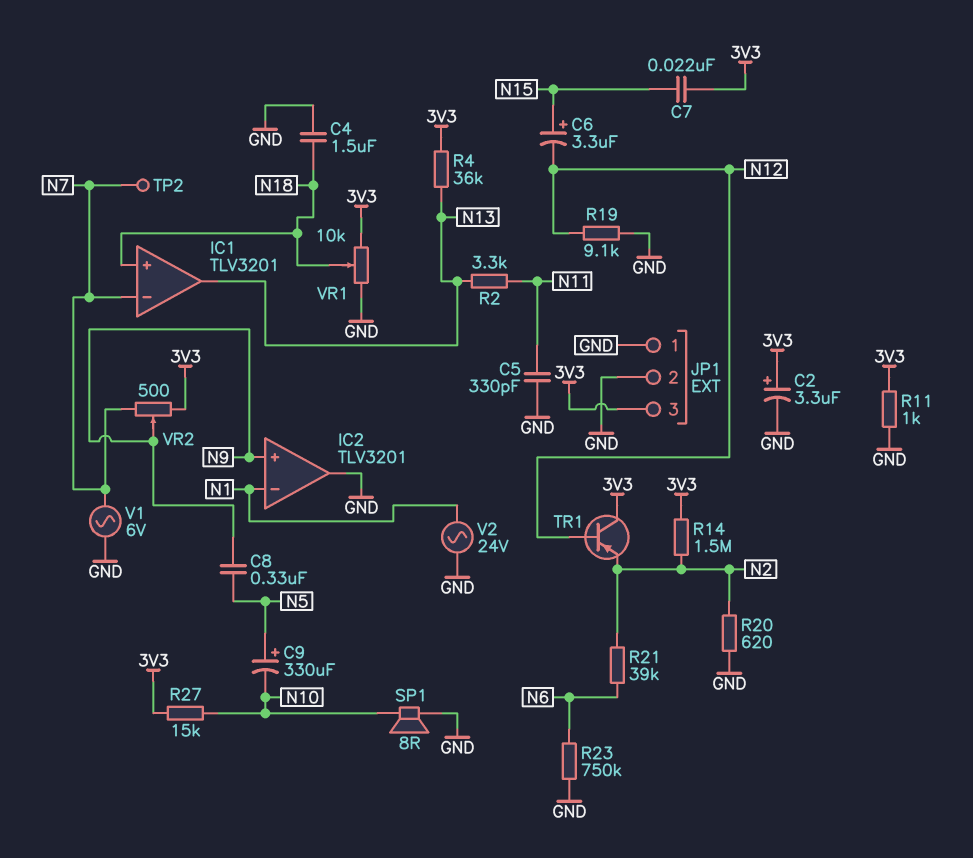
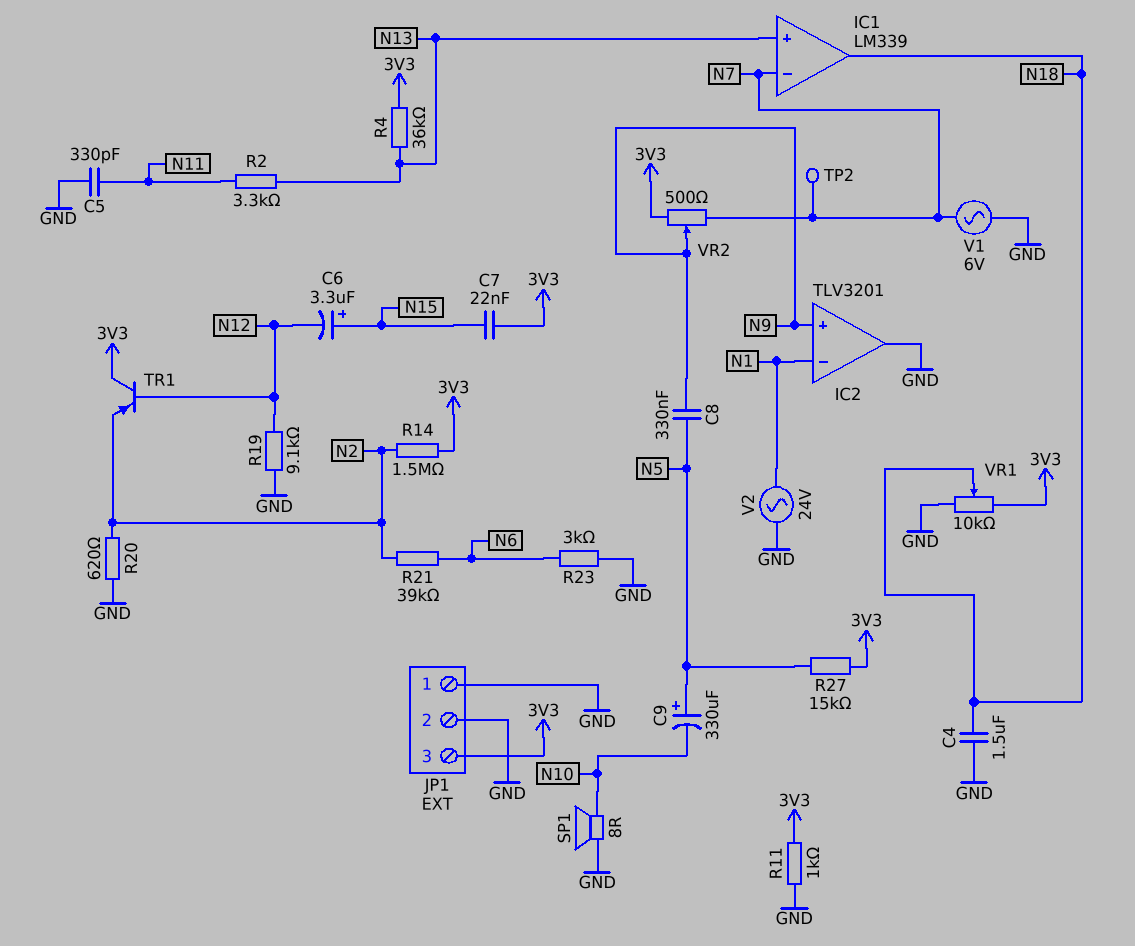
C2: 3.3uF (plus 3V3, minus GND) -> none
IC1: TLV3201 -> LM339
IC1 pin in+: N18 -> N13
IC1 pin out: N13 -> N18
R23: 750k (GND, N6) -> 3k (GND, N6)
R27: 15k (3V3, N10) -> 15k (3V3, N5)

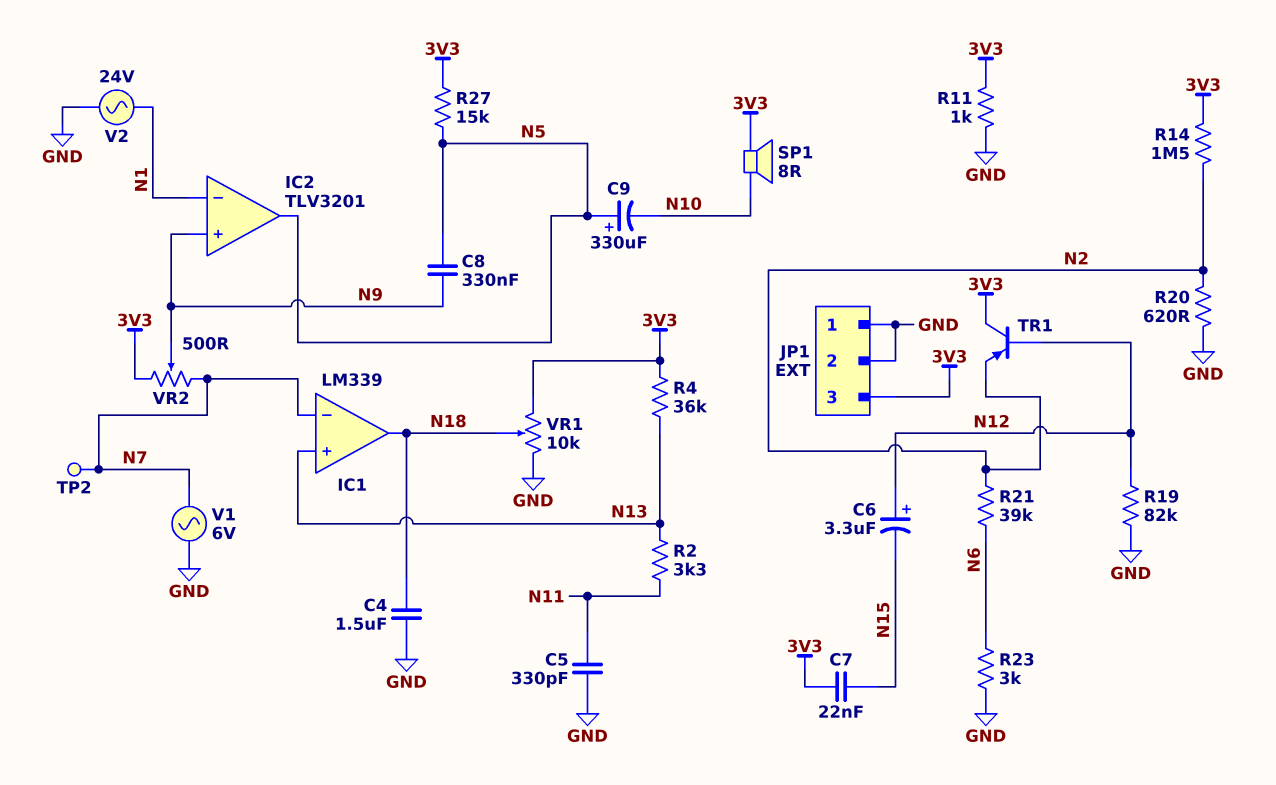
C6: 3.3uF (plus N15, minus N12) -> 3.3uF (plus N12, minus N15)
IC2 pin out: GND -> N5
R19: 9.1k (GND, N12) -> 82k (GND, N12)
SP1: speaker 8R (GND, N10) -> speaker 8R (3V3, N10)

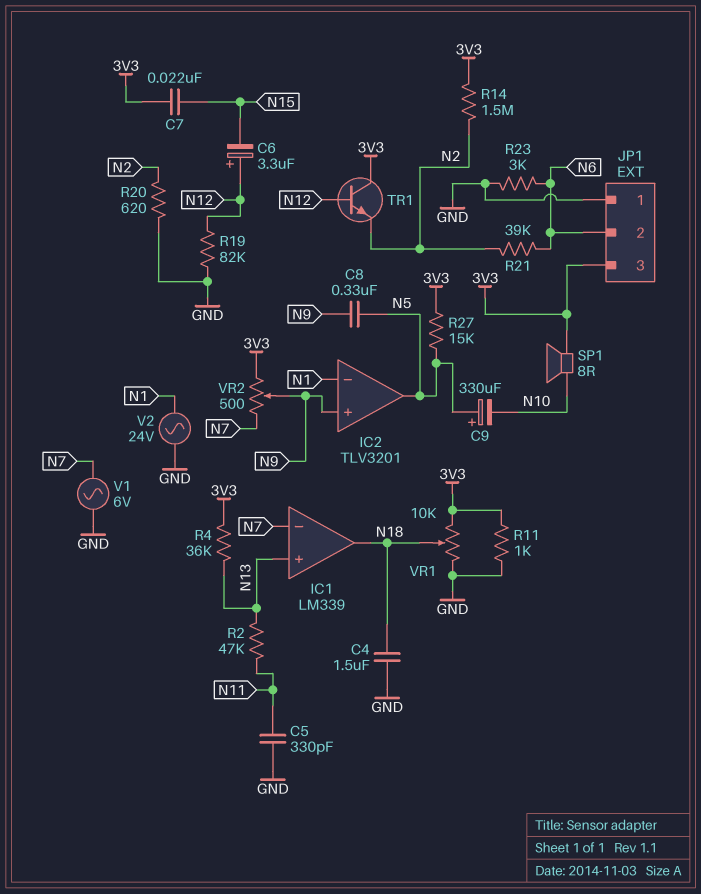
JP1 pin 2: GND -> N6
R2: 3.3k (N11, N13) -> 47k (N11, N13)
TP2: test point (N7) -> none
TR1: PNP (B N12, C 3V3, E N2) -> NPN (B N12, C 3V3, E N2)

